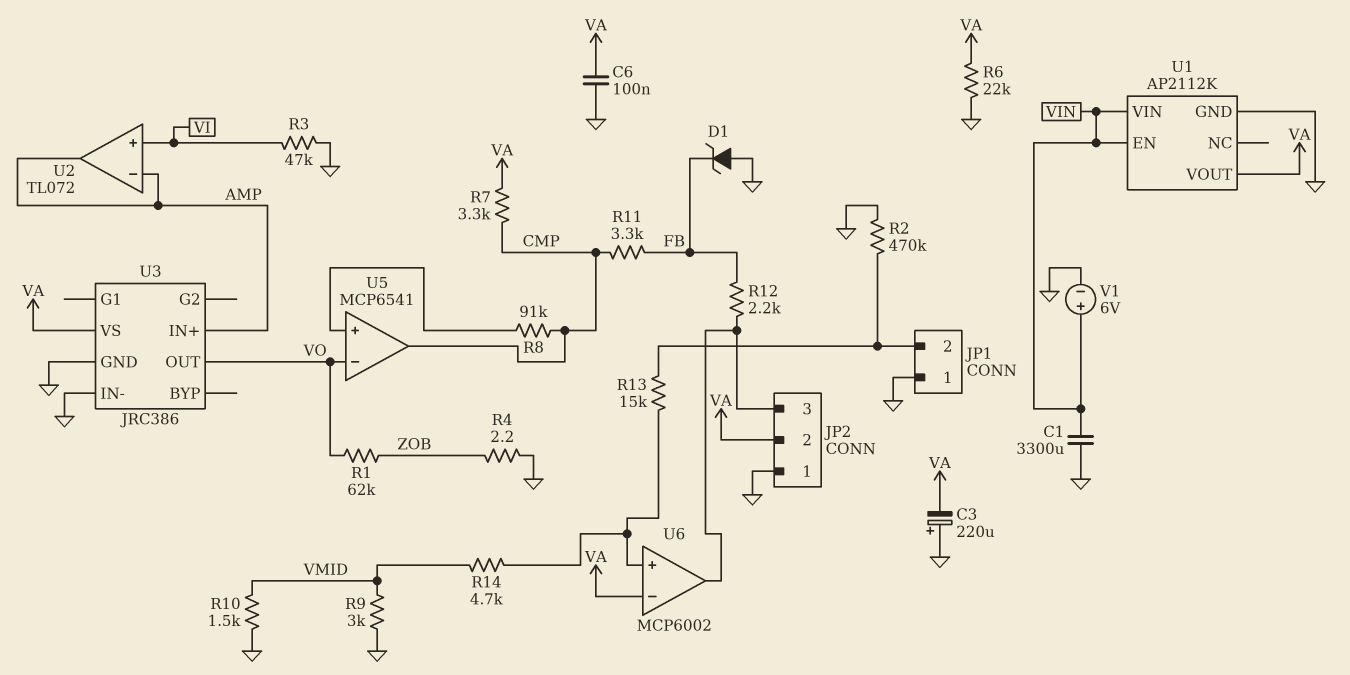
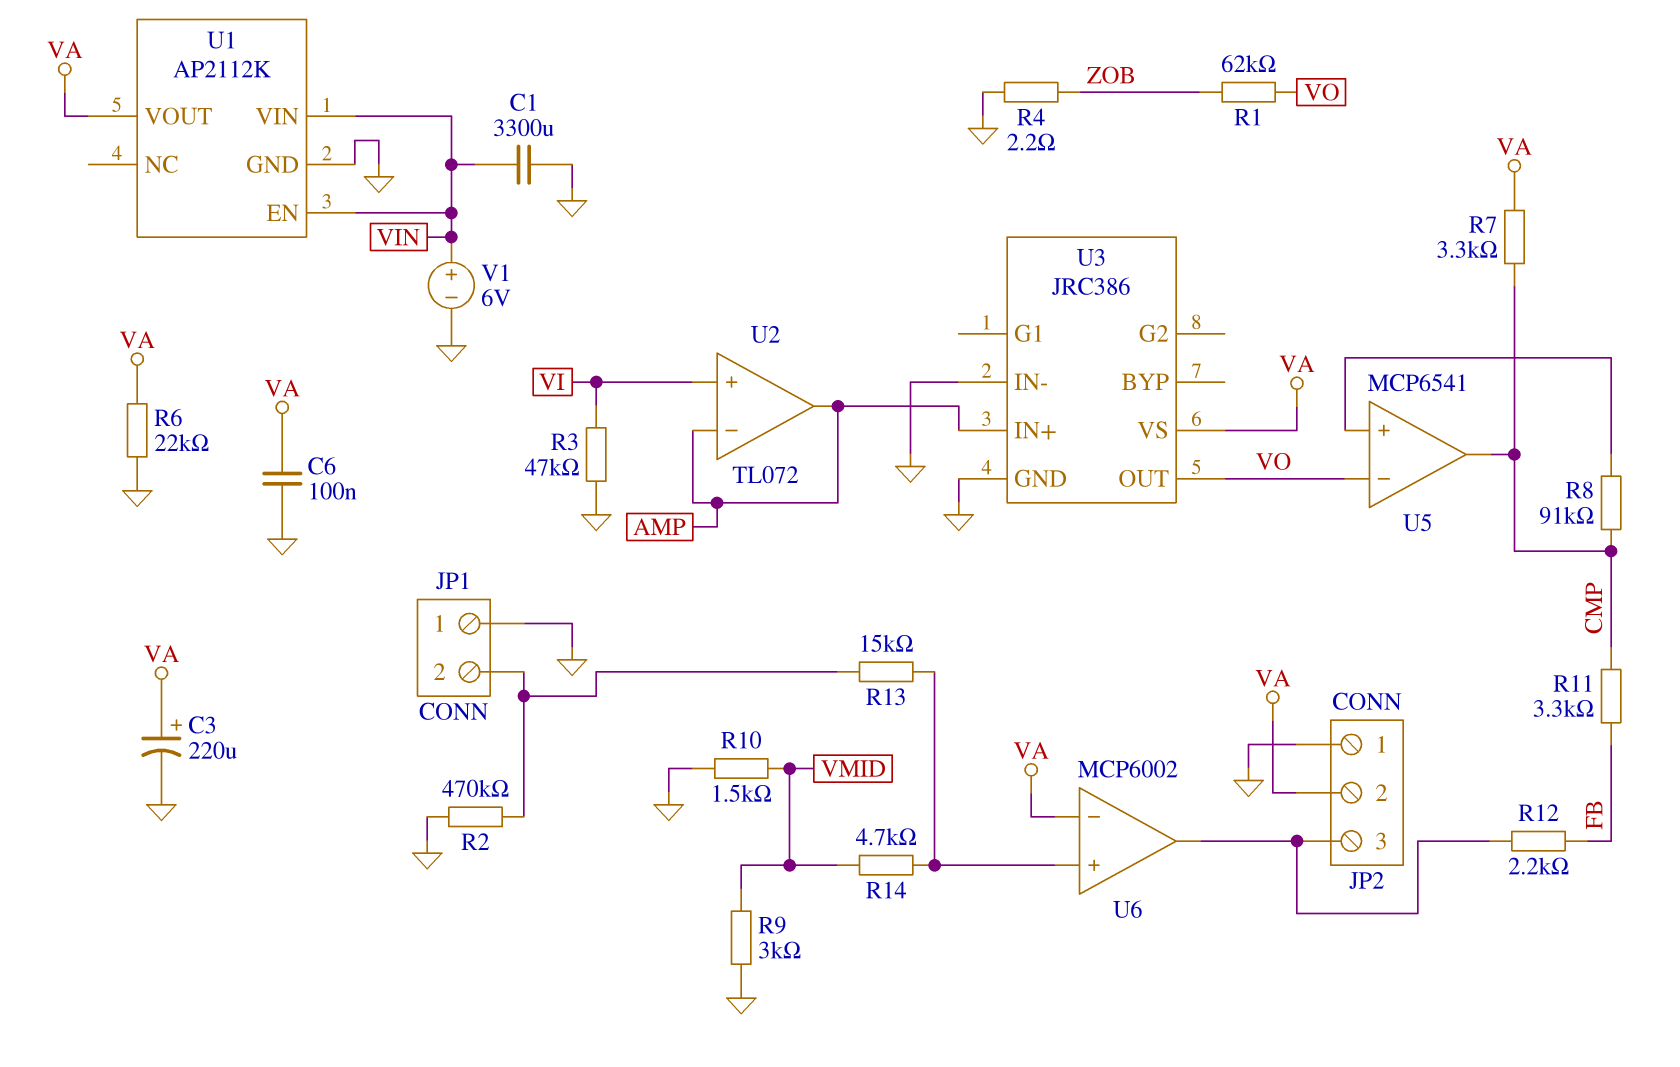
C3: 220uF (plus GND, minus VA) -> 220uF (plus VA, minus GND)
D1: zener (A GND, K FB) -> none

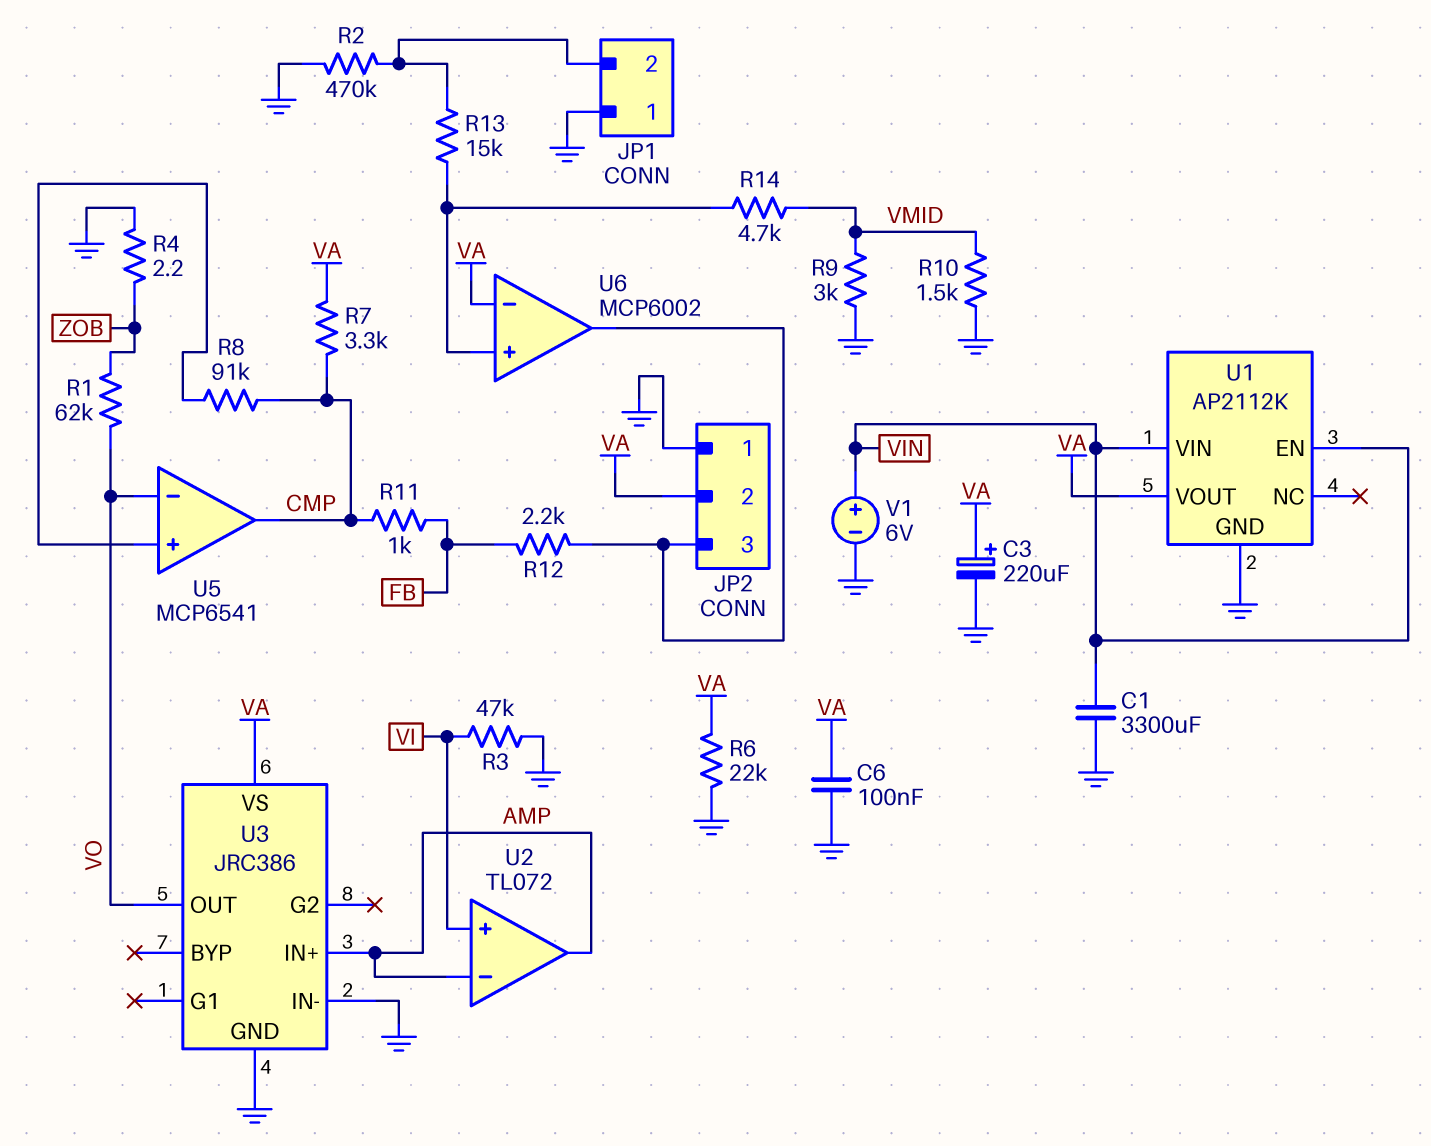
R11: 3.3k (CMP, FB) -> 1k (CMP, FB)

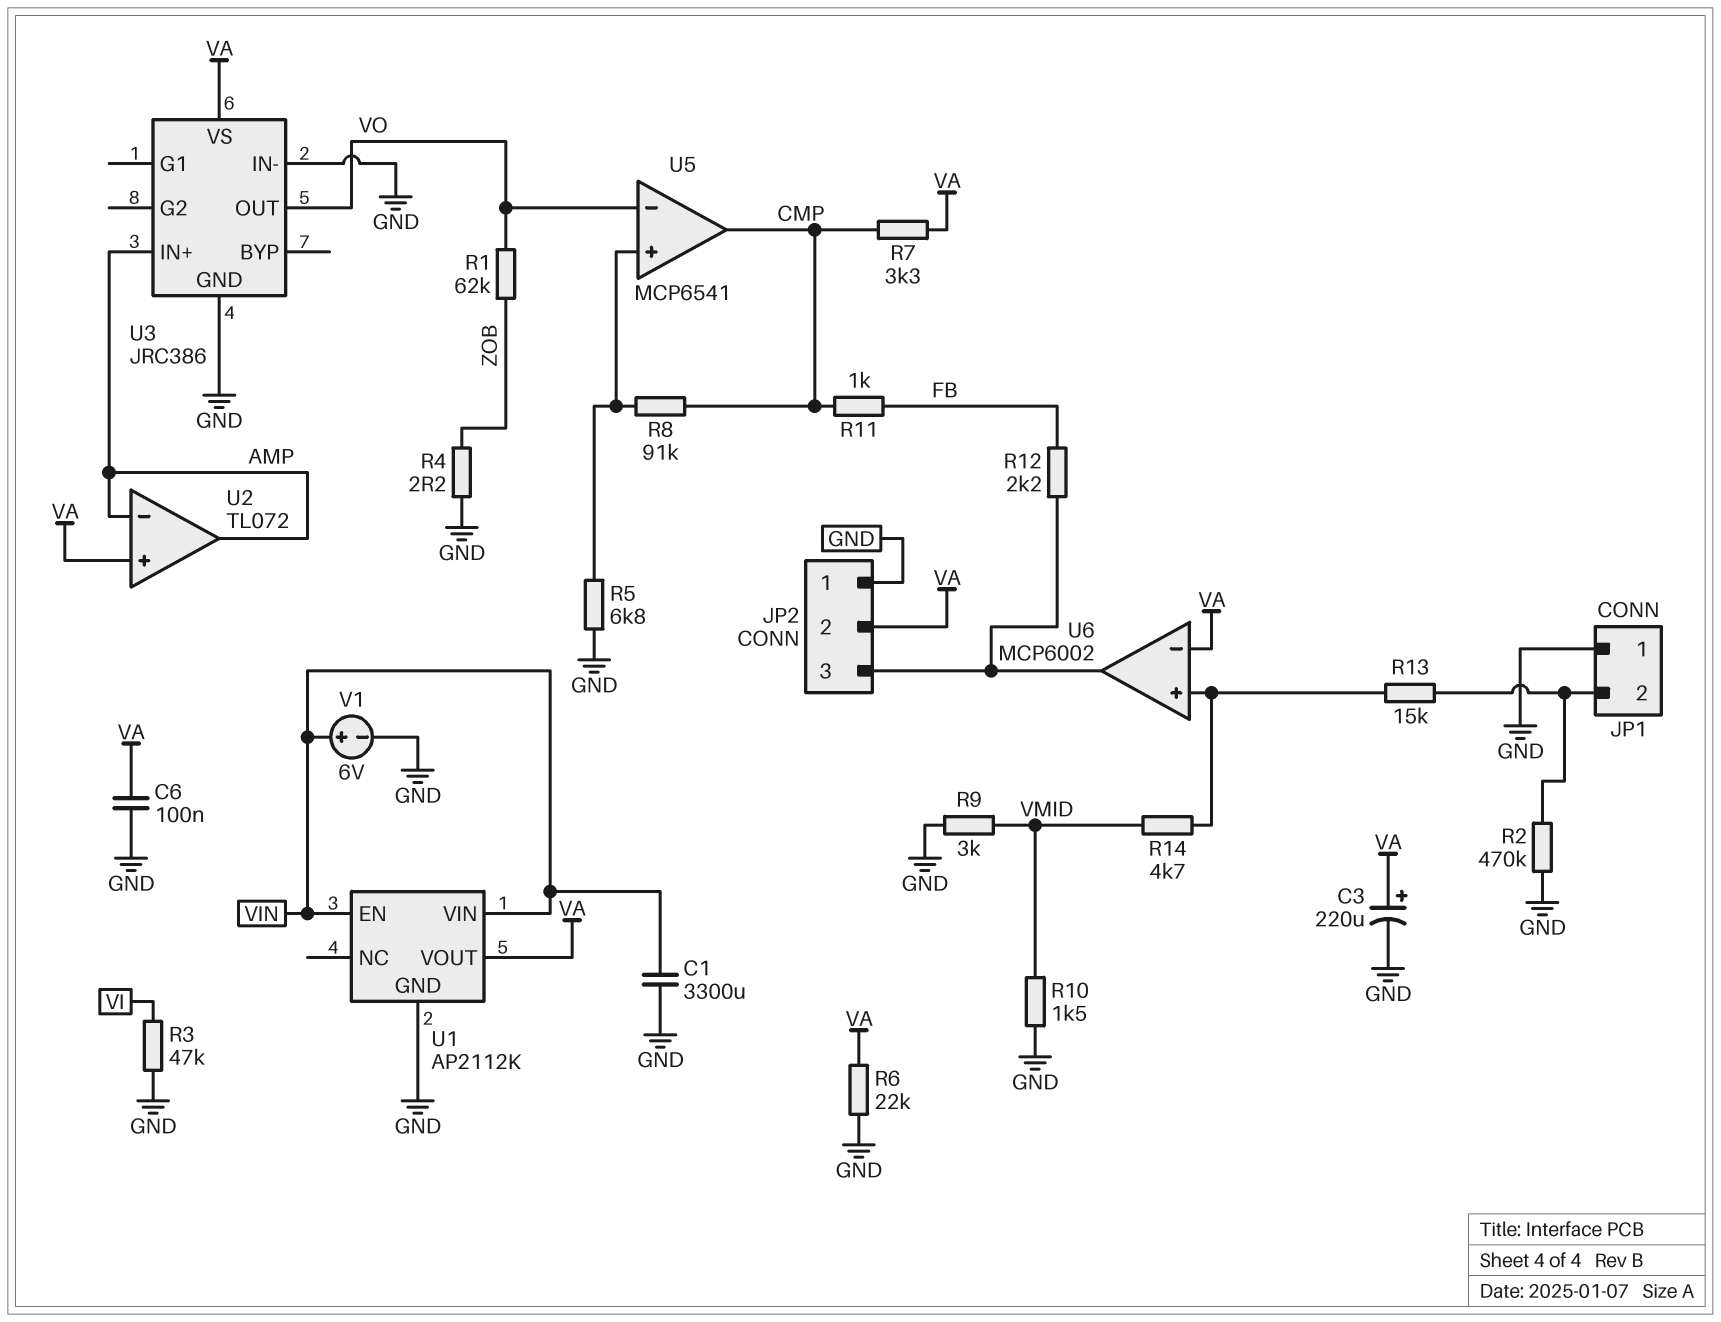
R5: none -> 6.8k (GND, U5/in+)
U2 pin in+: VI -> VA

